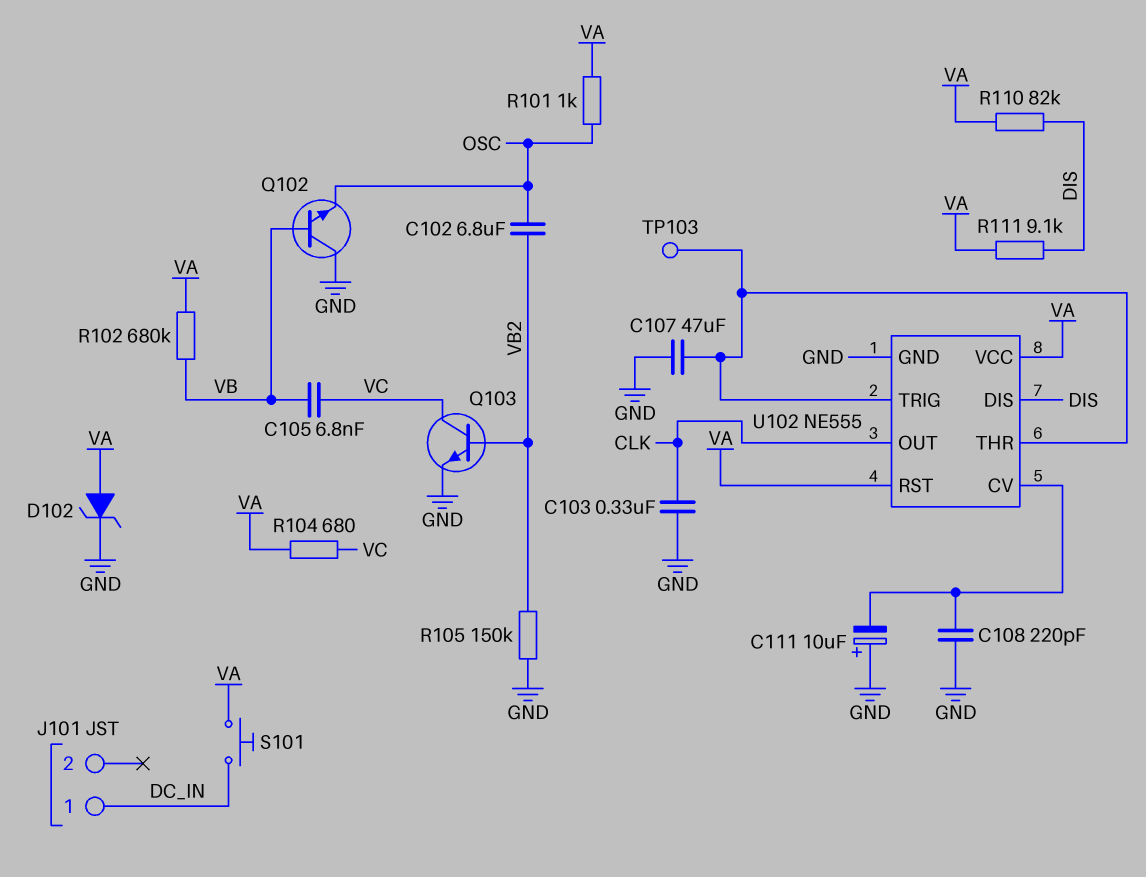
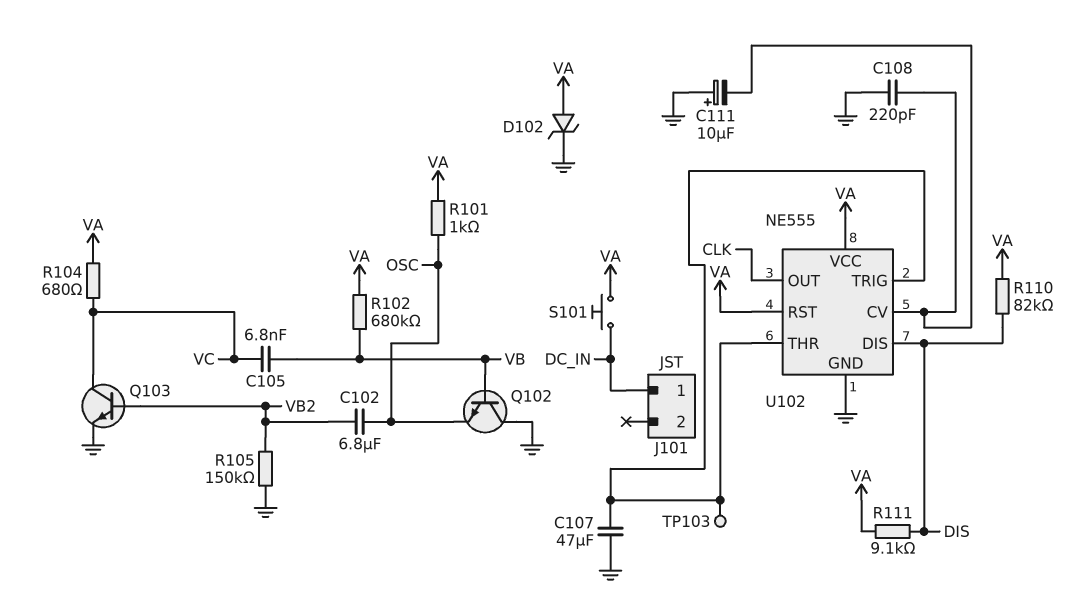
C103: 330nF (CLK, GND) -> none

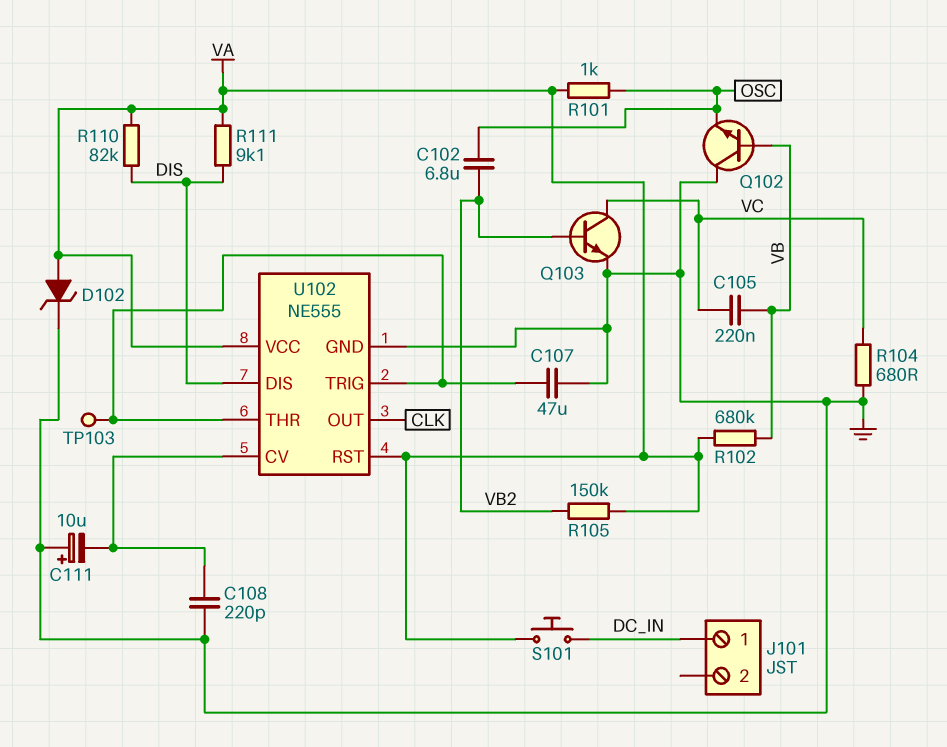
C105: 6.8nF (VB, VC) -> 220nF (VB, VC)
R104: 680 (VA, VC) -> 680 (GND, VC)
R105: 150k (GND, VB2) -> 150k (VA, VB2)

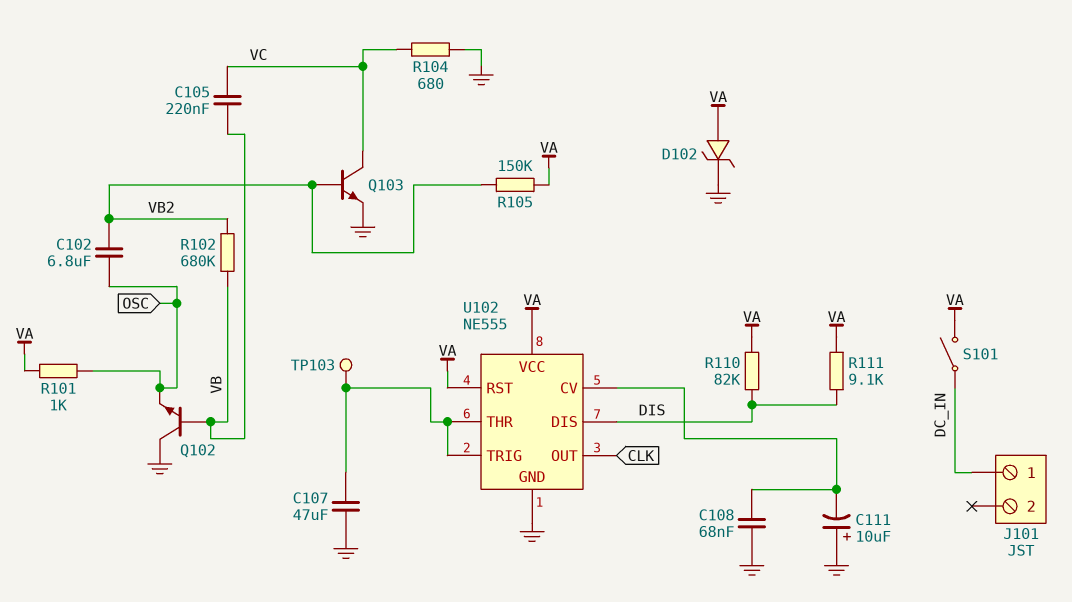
C108: 220pF (GND, U102/CV) -> 68nF (GND, U102/CV)
R102: 680k (VA, VB) -> 680k (VB, VB2)
S101: button (DC_IN, VA) -> switch (DC_IN, VA)

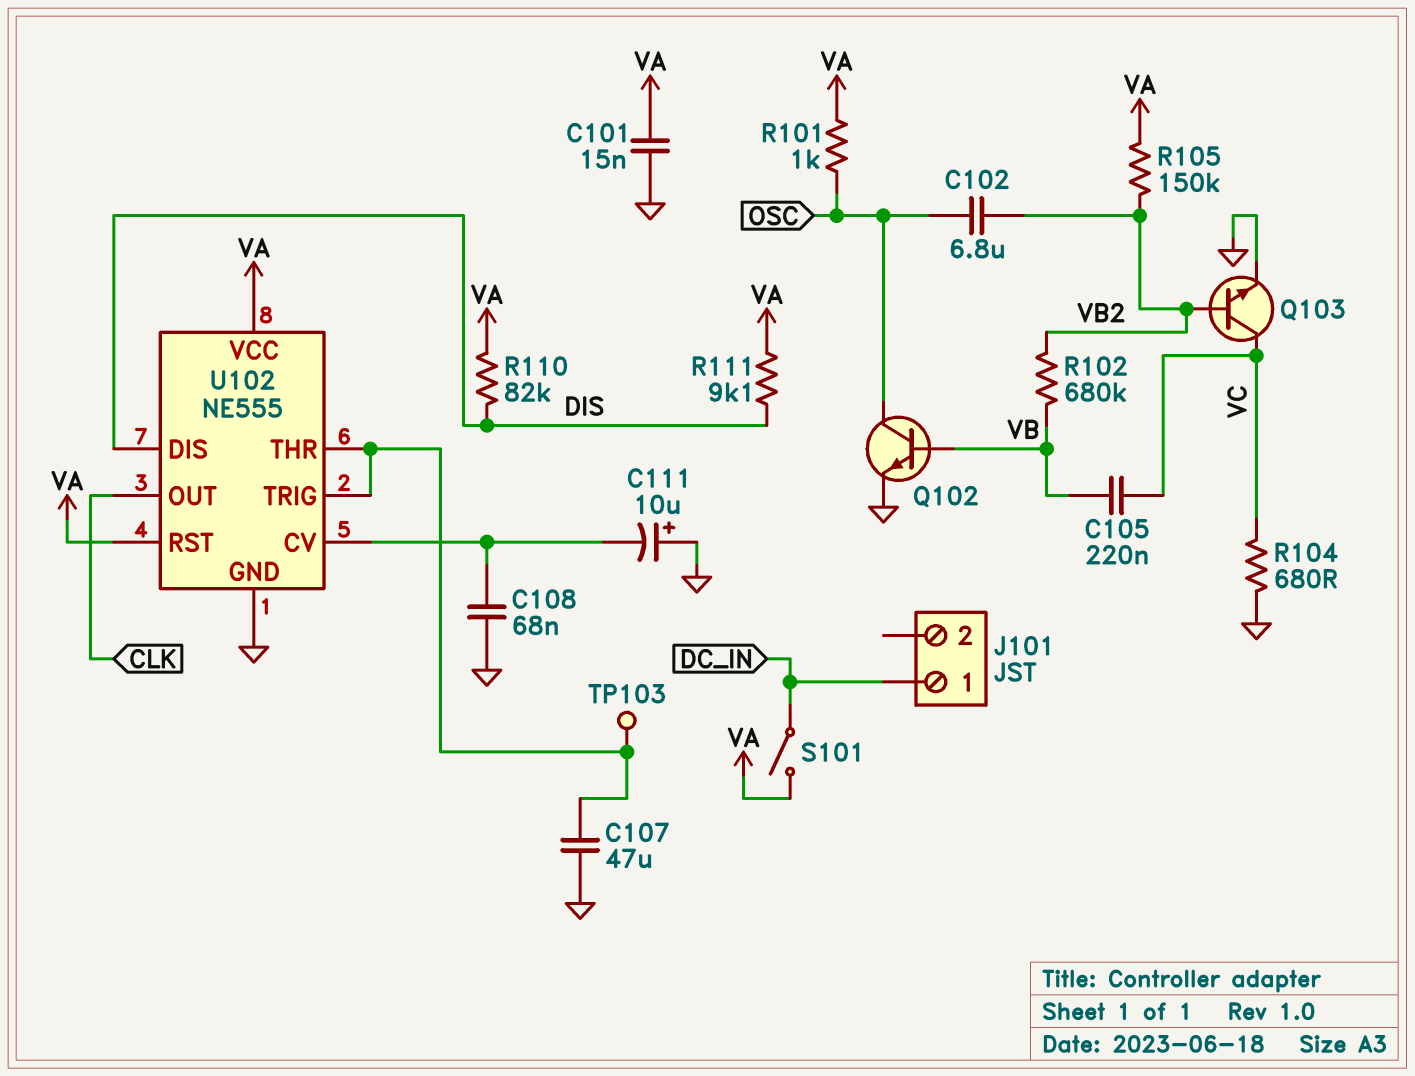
C101: none -> 15nF (GND, VA)
D102: zener (A VA, K GND) -> none
Q102: NPN (B VB, C GND, E OSC) -> NPN (B VB, C OSC, E GND)

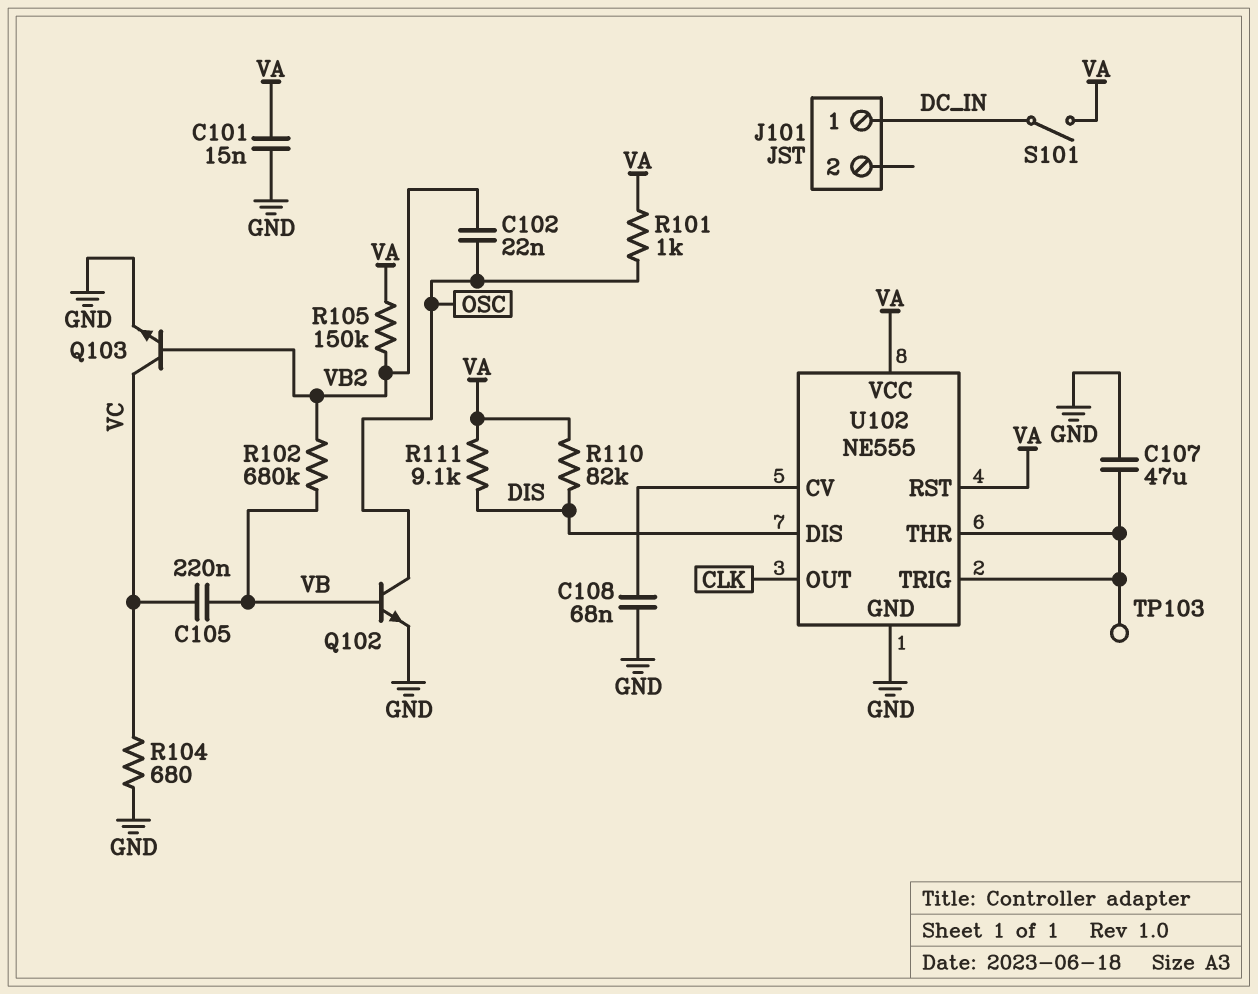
C102: 6.8uF (OSC, VB2) -> 22nF (OSC, VB2)
C111: 10uF (plus GND, minus U102/CV) -> none

